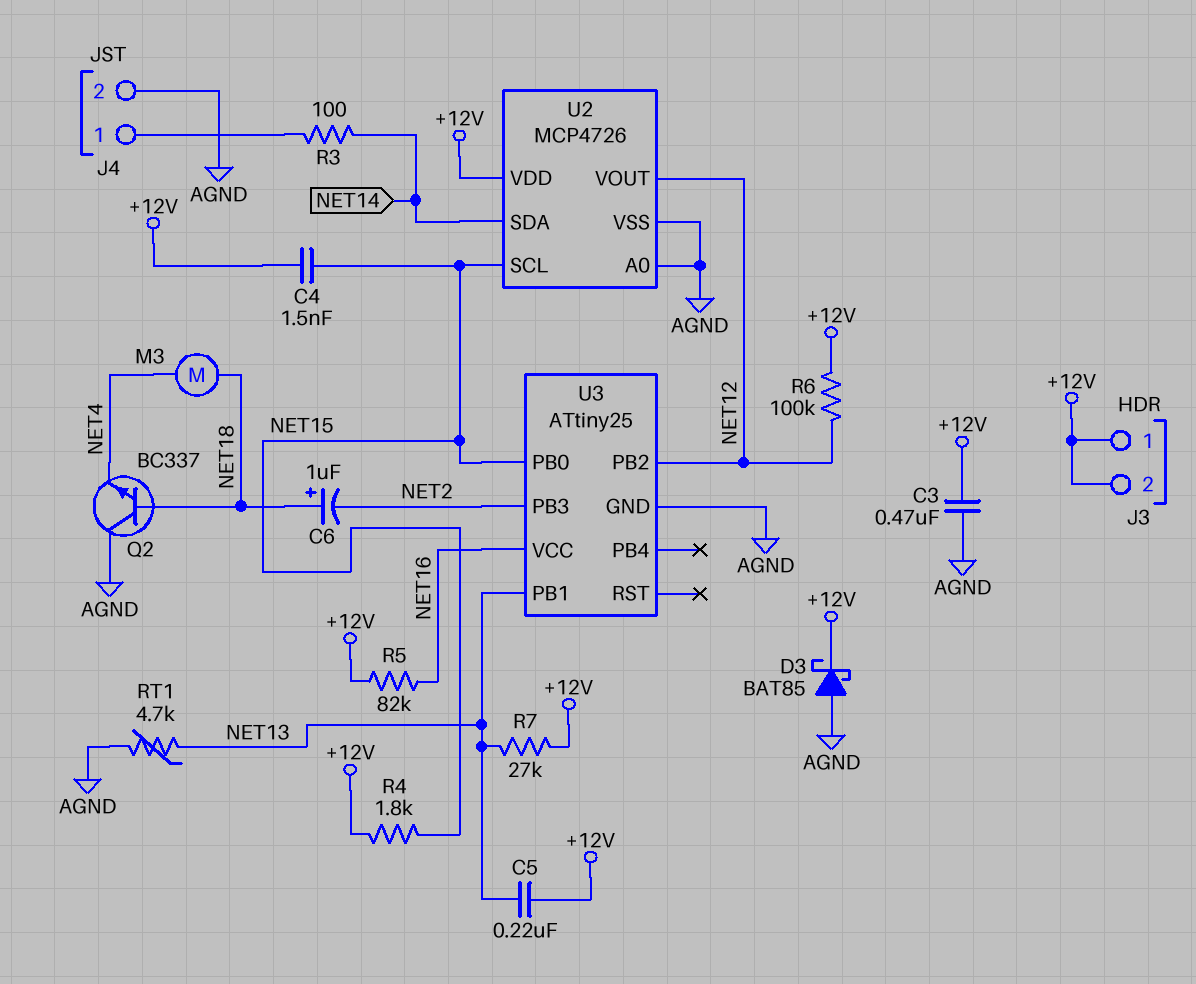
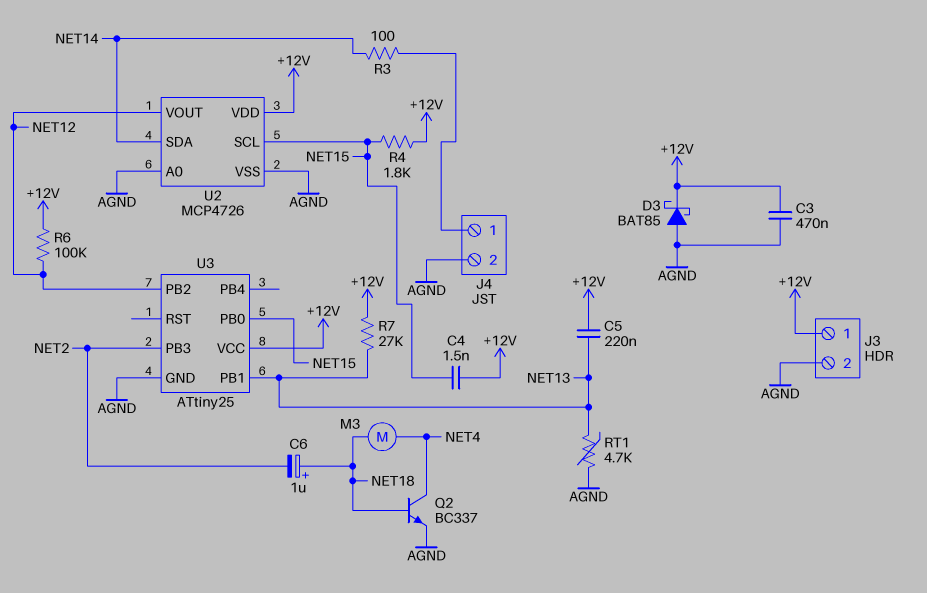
J3 pin 2: +12V -> AGND
Q2: NPN BC337 (B NET18, C AGND, E NET4) -> NPN BC337 (B NET18, C NET4, E AGND)
R5: 82k (+12V, NET16) -> none
U3 pin VCC: NET16 -> +12V

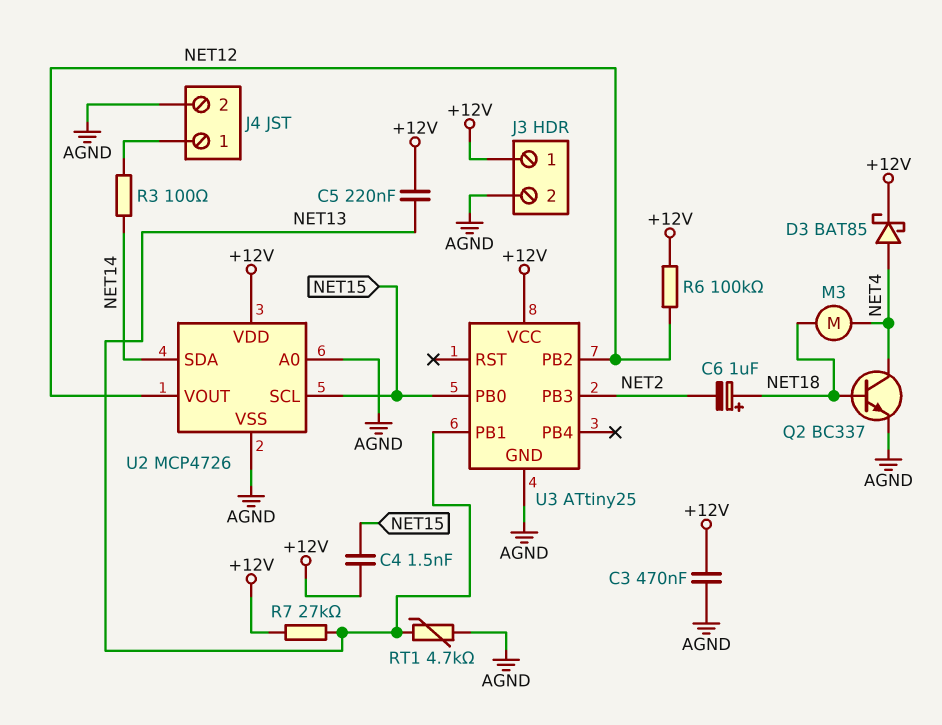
D3: schottky BAT85 (A AGND, K +12V) -> schottky BAT85 (A NET4, K +12V)
R4: 1.8k (+12V, NET15) -> none

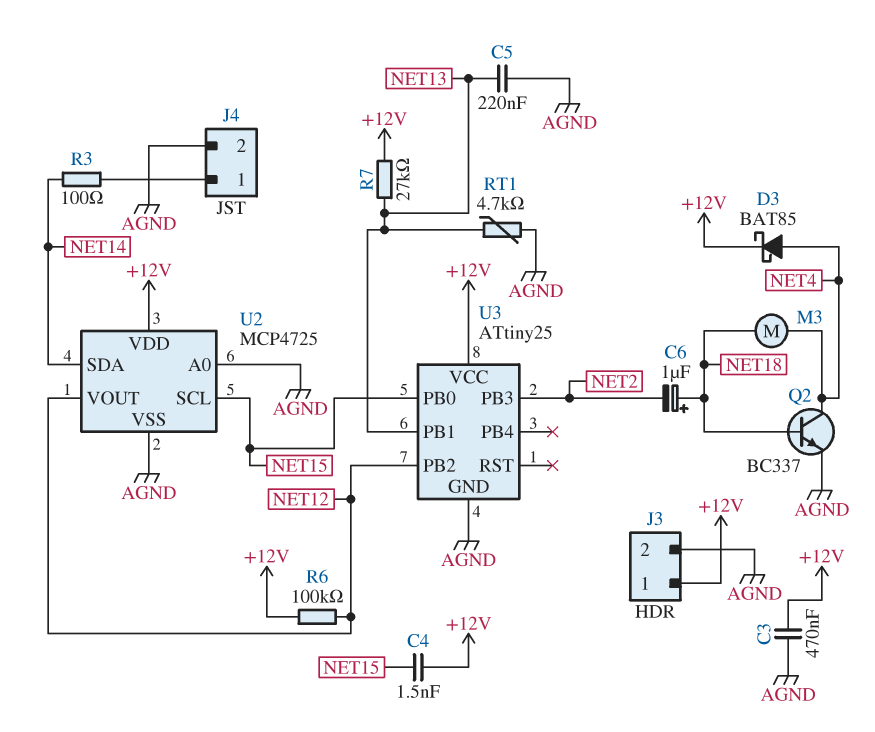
C5: 220nF (+12V, NET13) -> 220nF (AGND, NET13)
U2: MCP4726 -> MCP4725

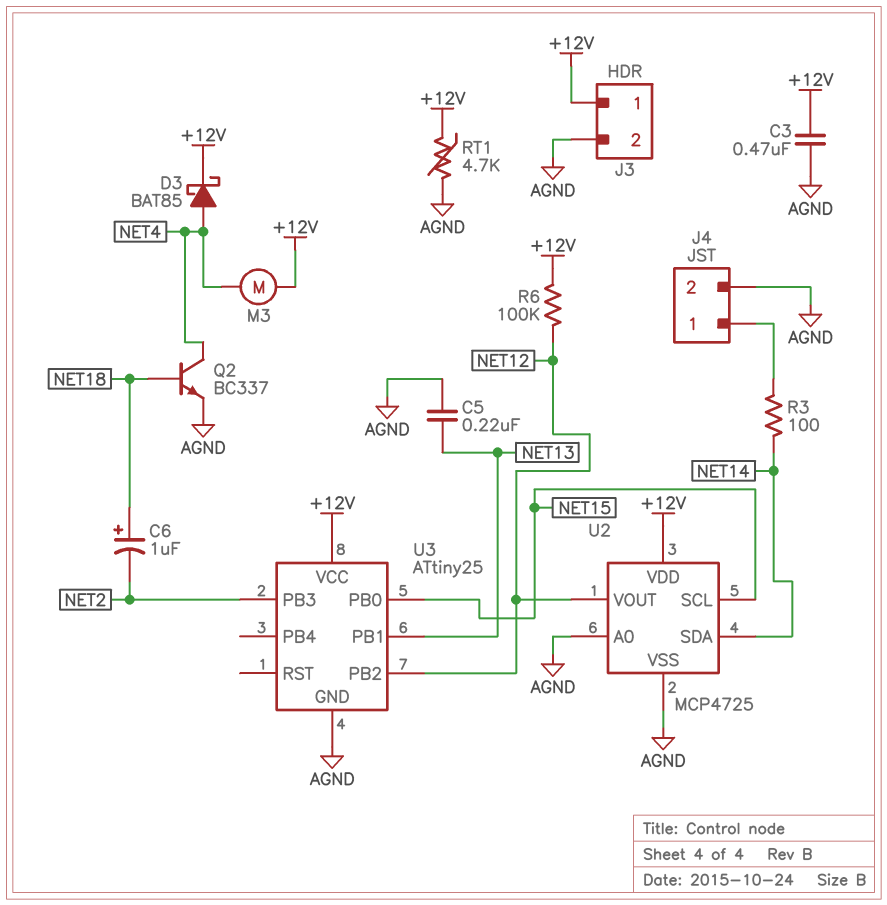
C4: 1.5nF (+12V, NET15) -> none
M3: motor (NET4, NET18) -> motor (+12V, NET4)
R7: 27k (+12V, NET13) -> none
RT1: 4.7k (AGND, NET13) -> 4.7k (+12V, AGND)

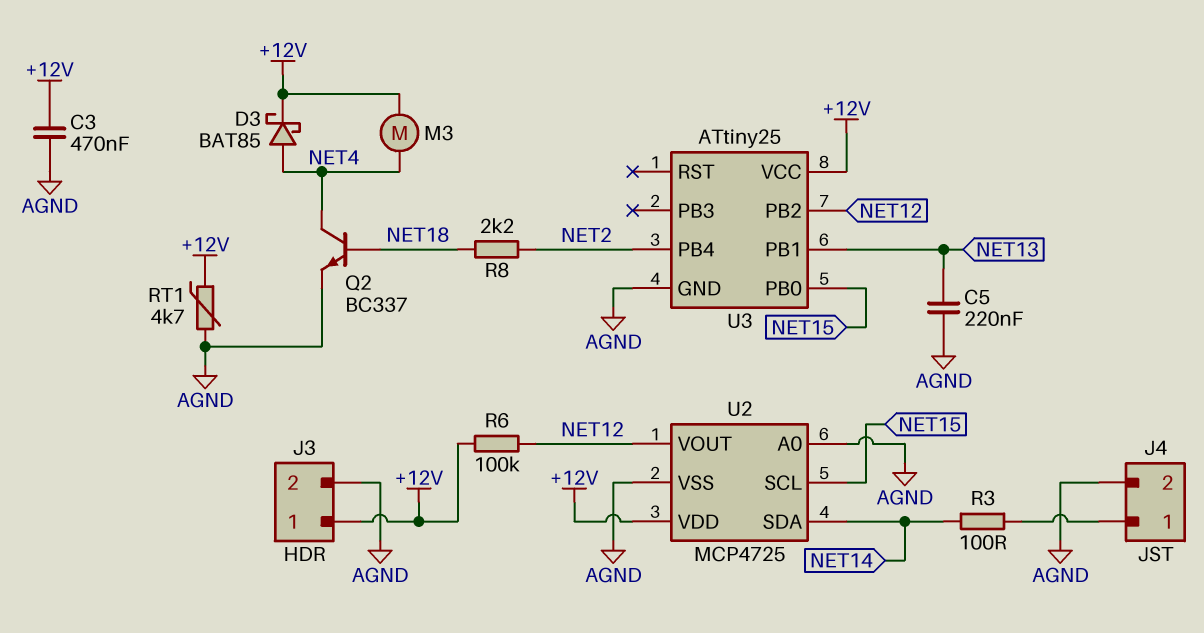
C6: 1uF (plus NET18, minus NET2) -> none
R8: none -> 2.2k (NET2, NET18)
U3 pin PB3: NET2 -> none
U3 pin PB4: none -> NET2

